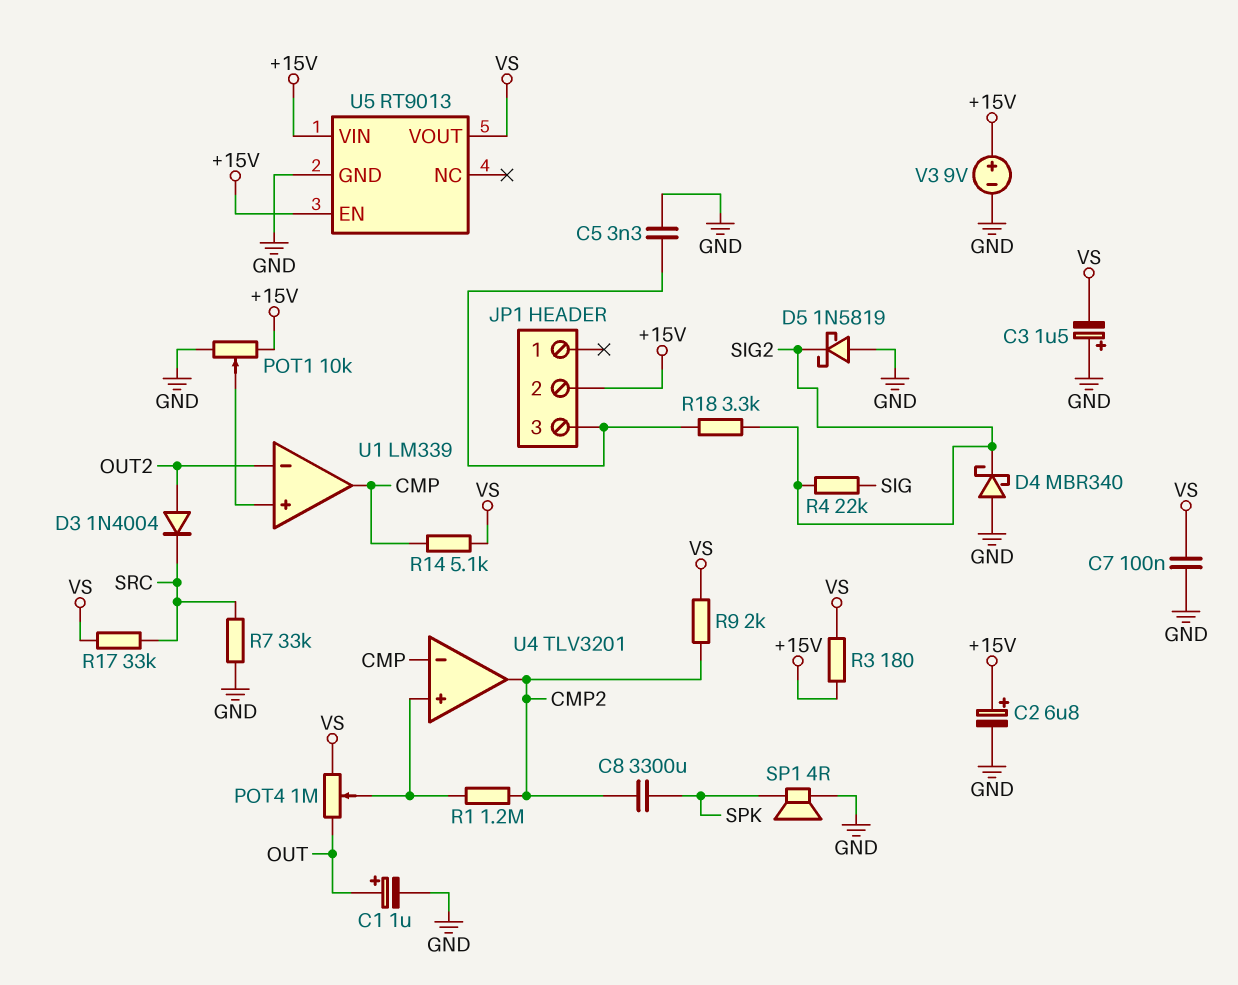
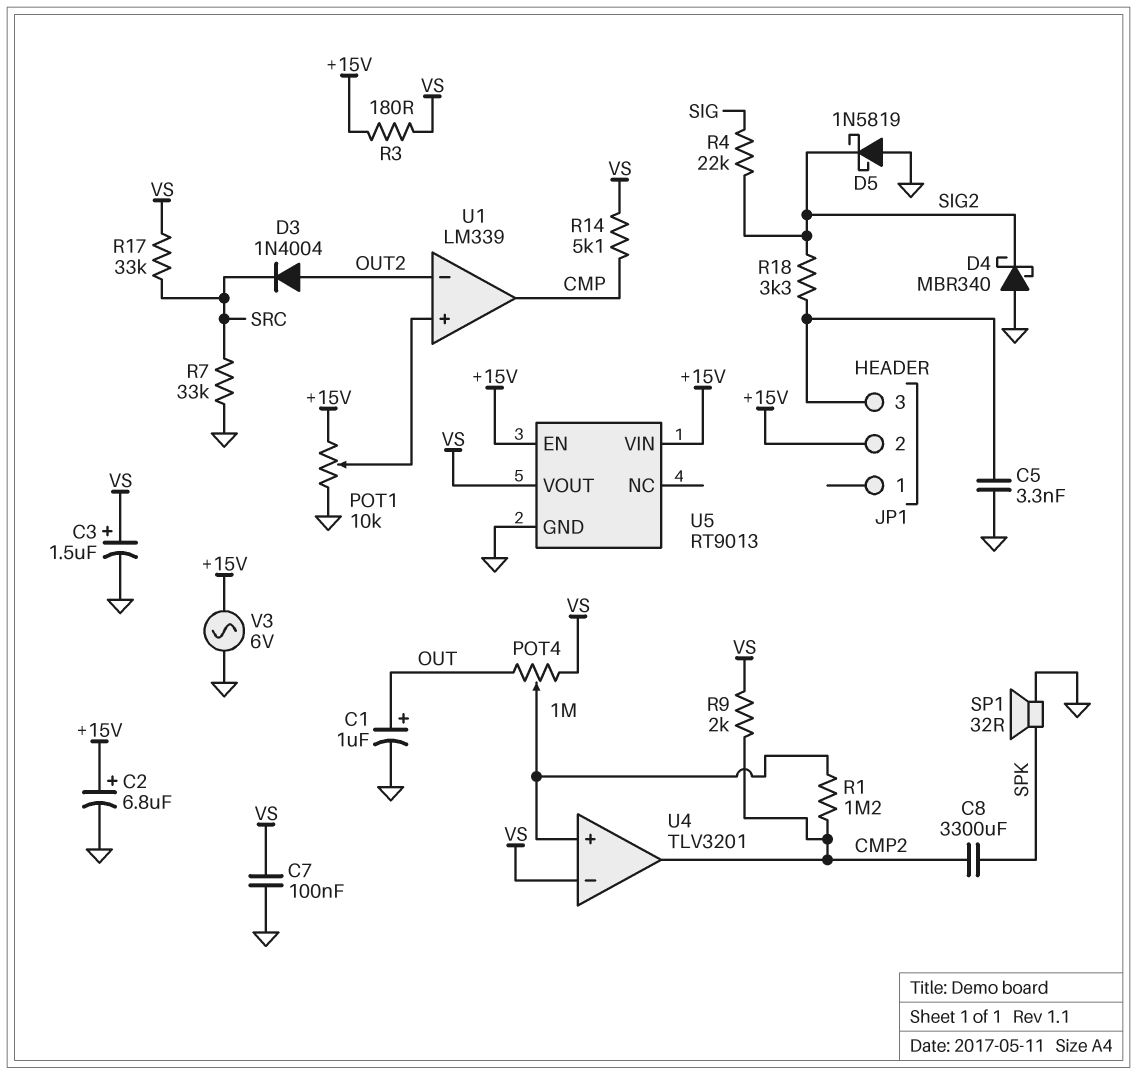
C3: 1.5uF (plus GND, minus VS) -> 1.5uF (plus VS, minus GND)
SP1: speaker 4R (GND, SPK) -> speaker 32R (GND, SPK)
U4 pin in-: CMP -> VS
V3: 9V (plus +15V, minus GND) -> AC 6V (+15V, GND)

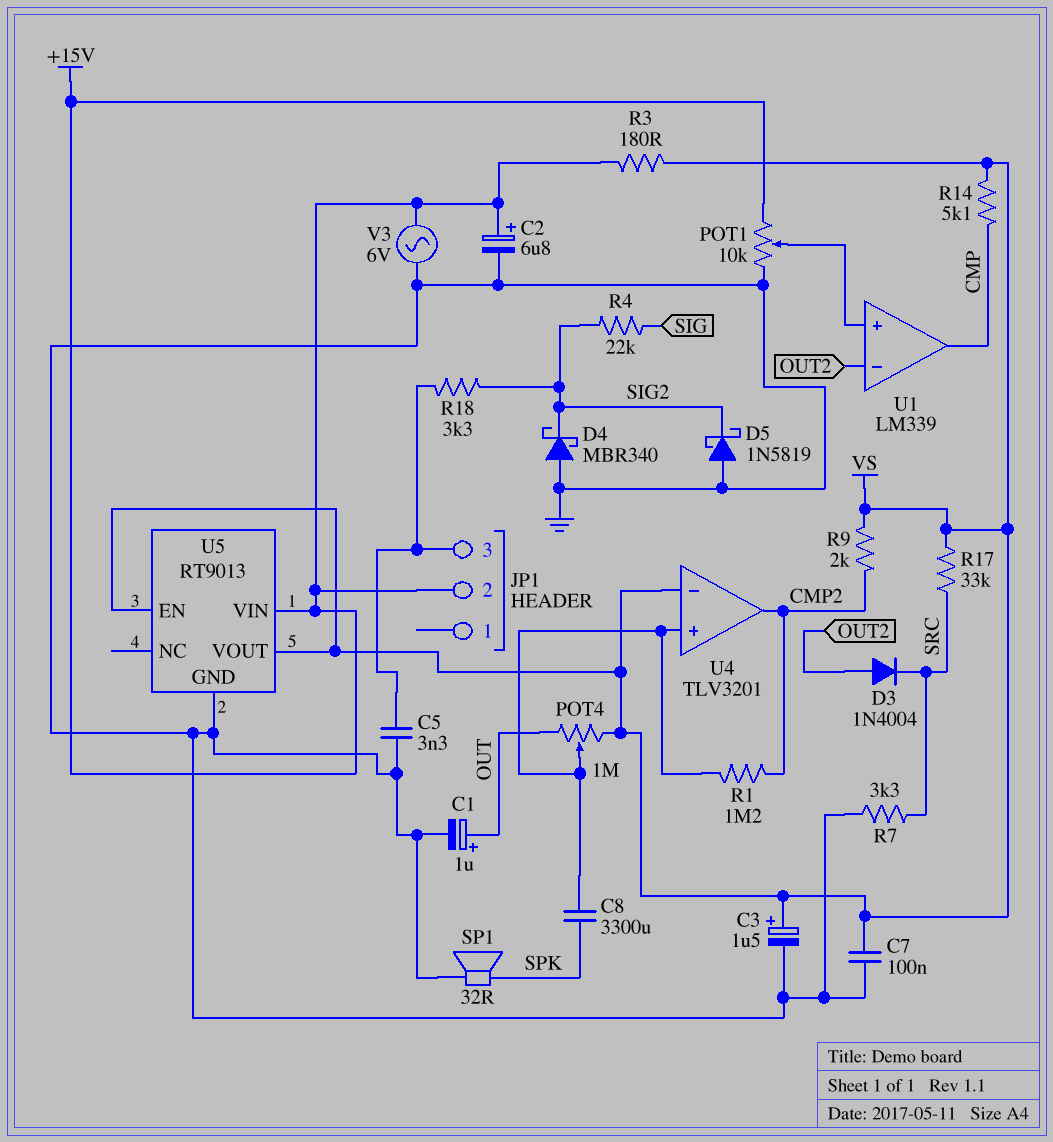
C8: 3300uF (CMP2, SPK) -> 3300uF (SPK, U4/in+)
R7: 33k (GND, SRC) -> 3.3k (GND, SRC)
U5 pin EN: +15V -> VS

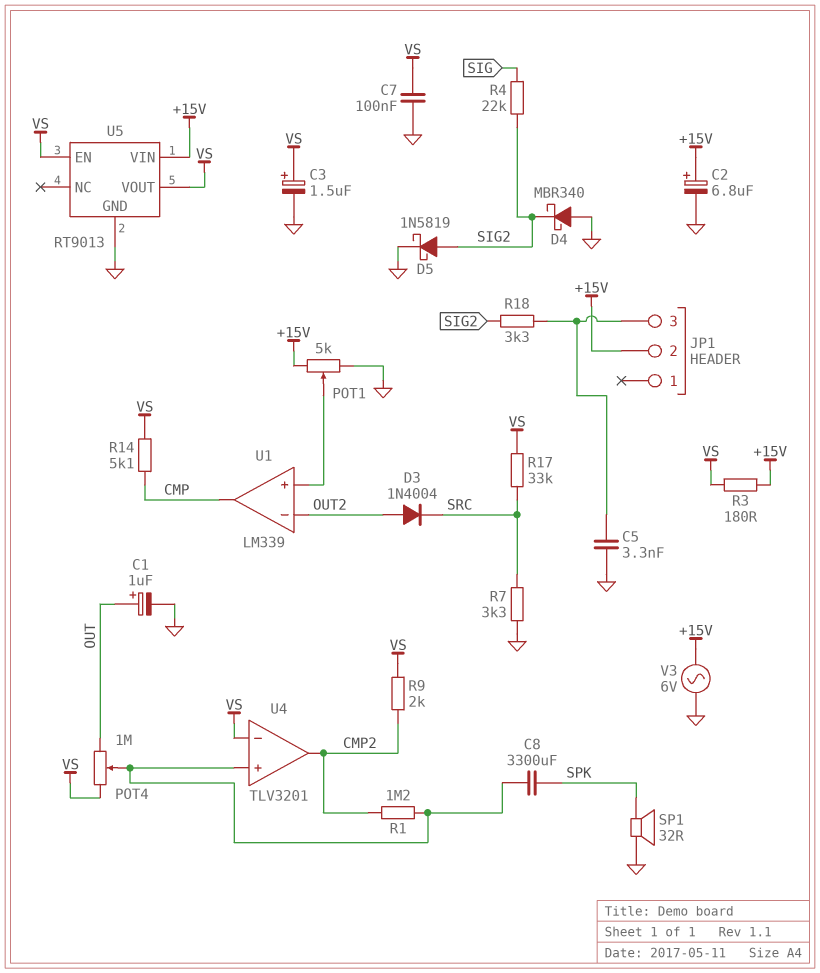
D5: schottky 1N5819 (A GND, K SIG2) -> schottky 1N5819 (A SIG2, K GND)
POT1: 10k (+15V, GND, wiper U1/in+) -> 5k (+15V, GND, wiper U1/in+)

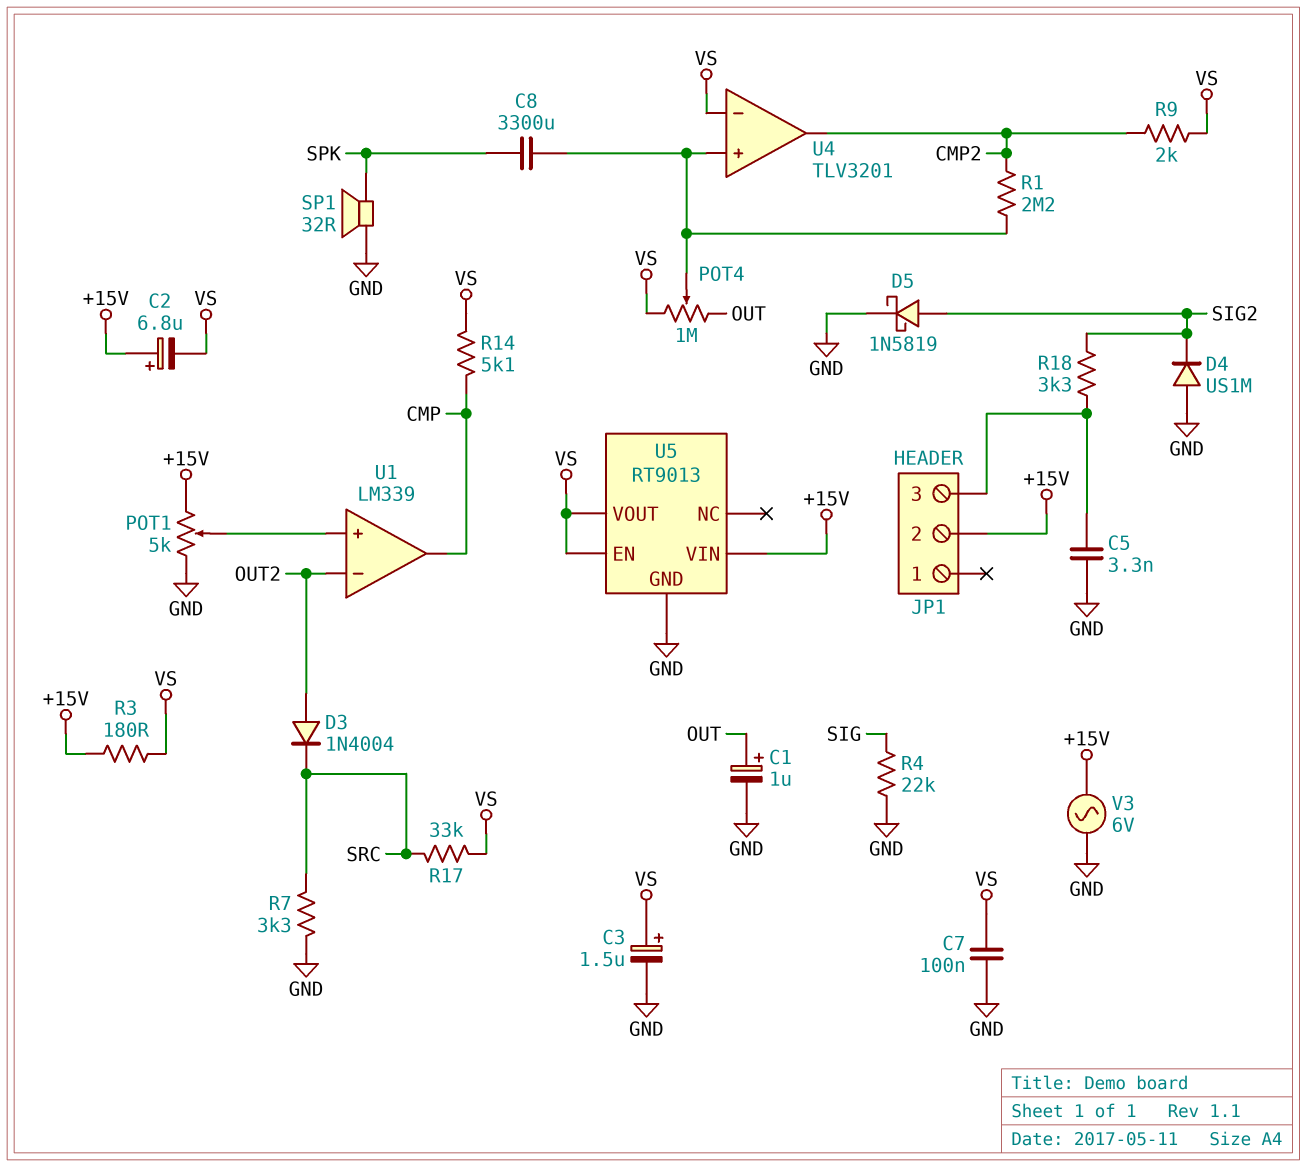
C2: 6.8uF (plus +15V, minus GND) -> 6.8uF (plus +15V, minus VS)
D4: schottky MBR340 (A GND, K SIG2) -> diode US1M (A GND, K SIG2)
R1: 1.2M (CMP2, U4/in+) -> 2.2M (CMP2, U4/in+)
R4: 22k (SIG, SIG2) -> 22k (GND, SIG)

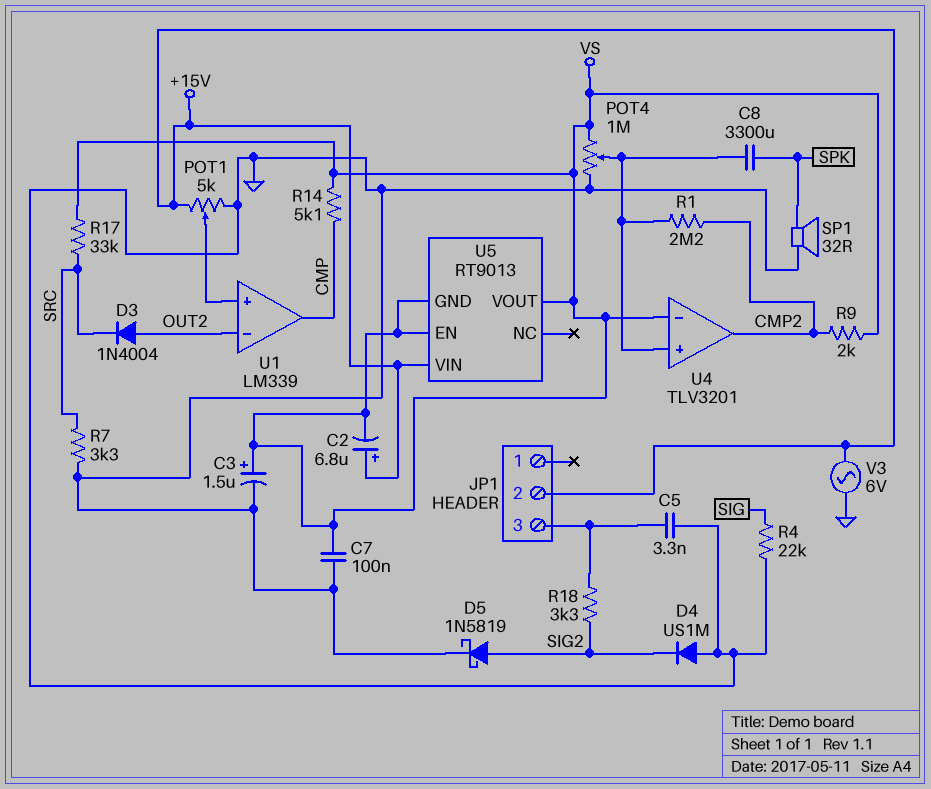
C1: 1uF (plus OUT, minus GND) -> none
POT4: 1M (OUT, VS, wiper U4/in+) -> 1M (GND, VS, wiper U4/in+)
R3: 180 (+15V, VS) -> none
U5 pin GND: GND -> VS

